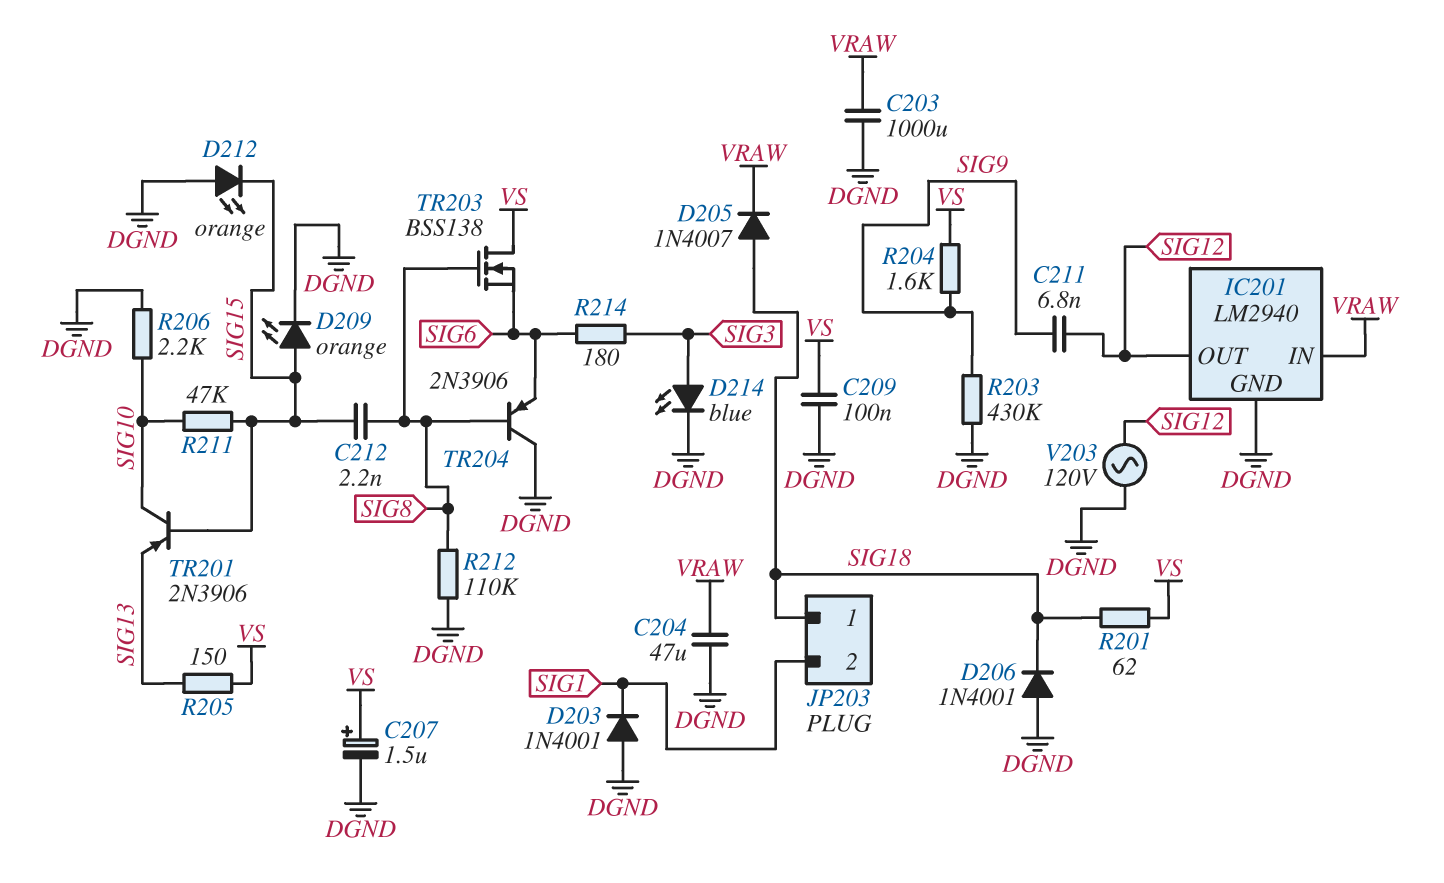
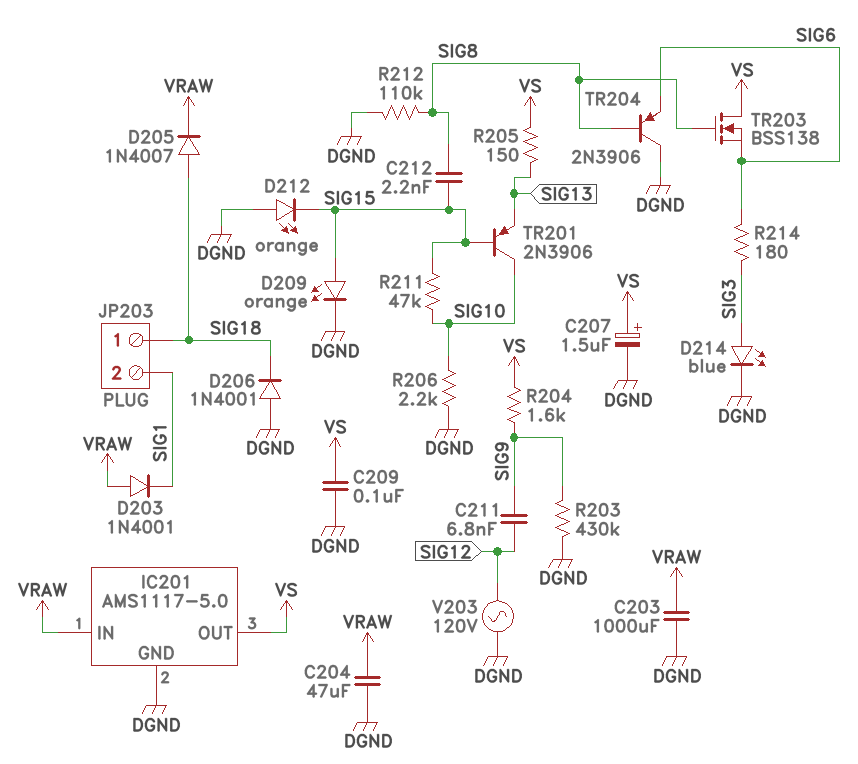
D203: diode 1N4001 (A DGND, K SIG1) -> diode 1N4001 (A VRAW, K SIG1)
IC201: LM2940 -> AMS1117-5.0
IC201 pin OUT: SIG12 -> VS
R201: 62 (SIG18, VS) -> none

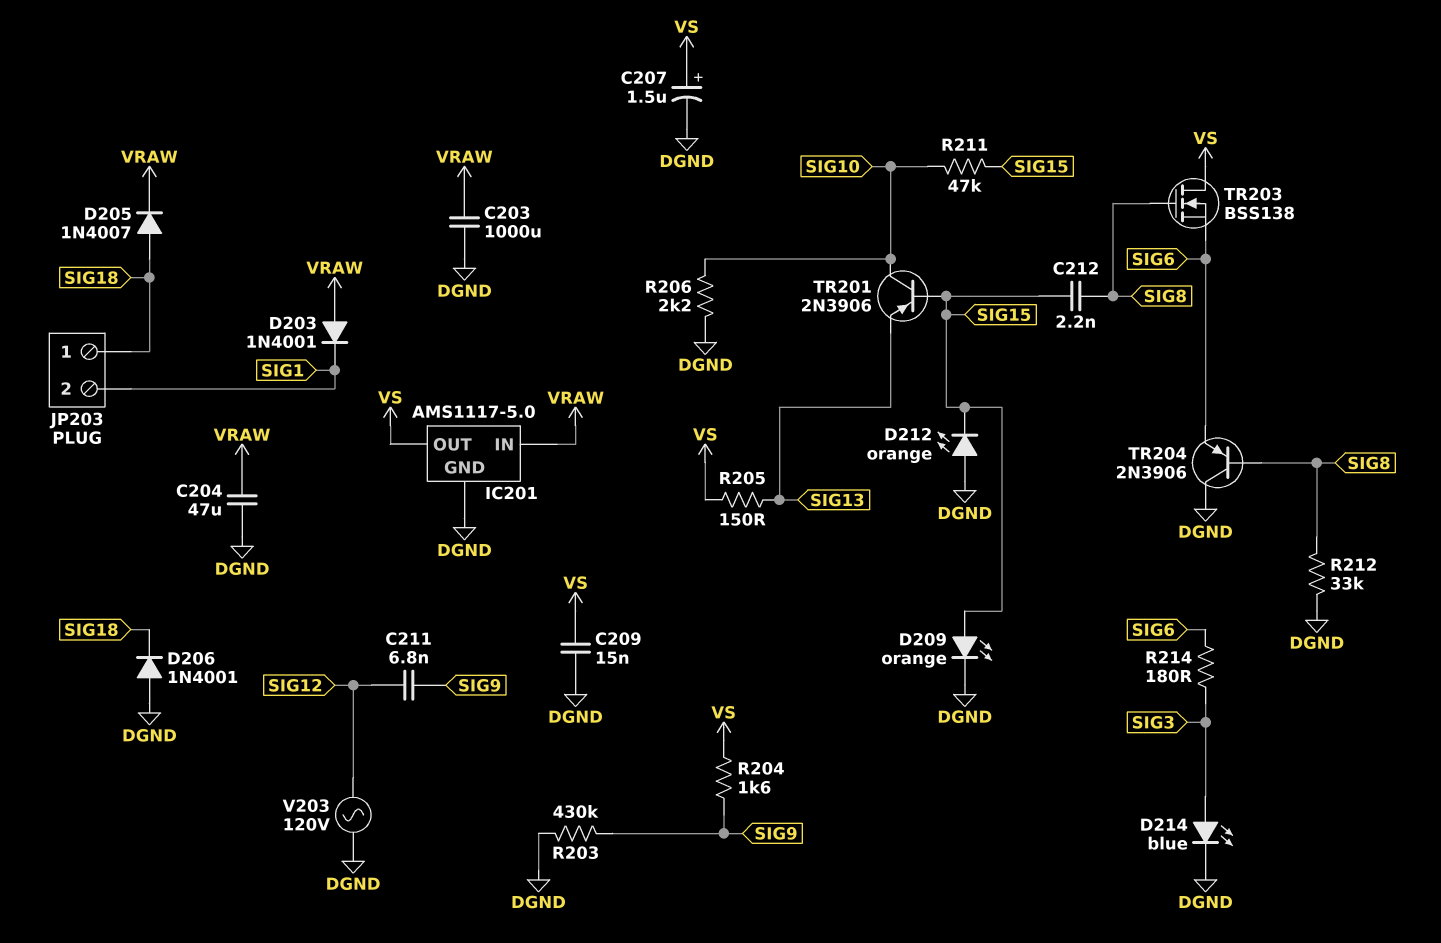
C209: 100nF (DGND, VS) -> 15nF (DGND, VS)
R212: 110k (DGND, SIG8) -> 33k (DGND, SIG8)

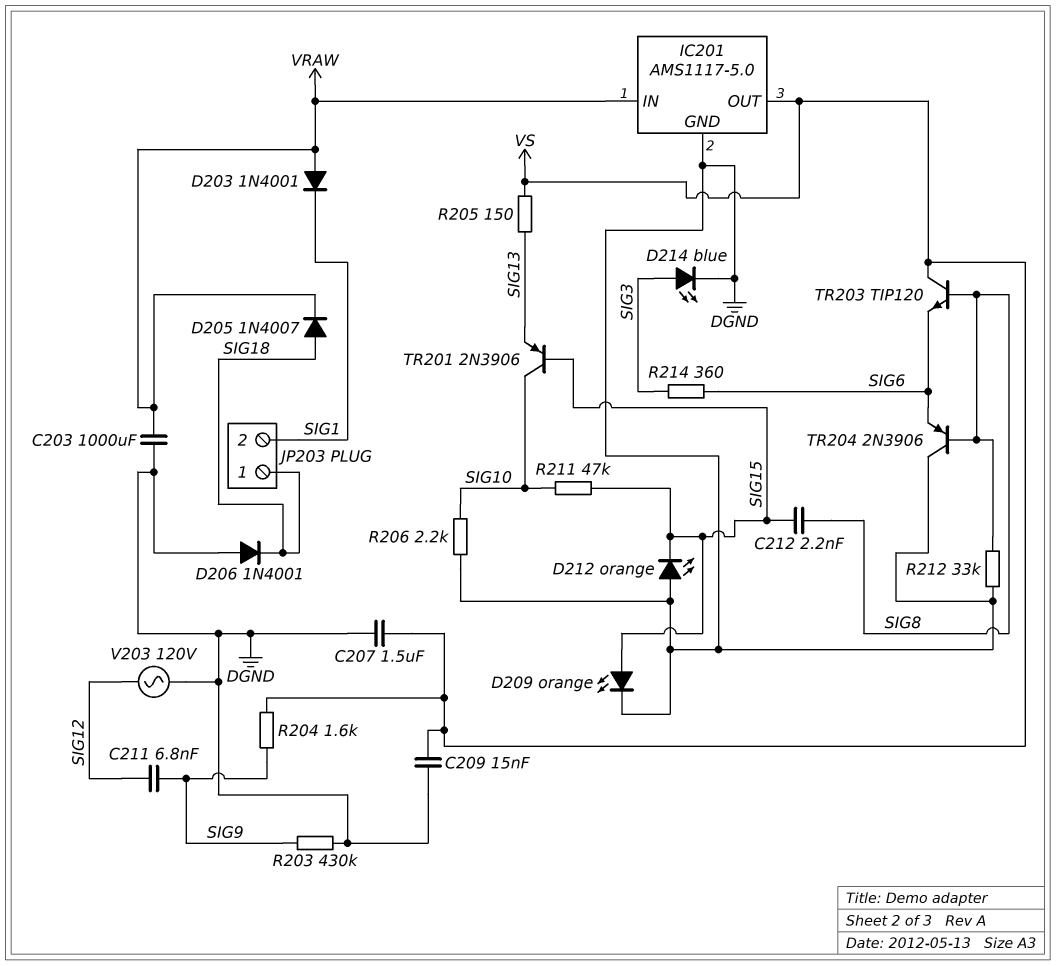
C204: 47uF (DGND, VRAW) -> none
C207: 1.5uF (plus VS, minus DGND) -> 1.5uF (DGND, VS)
R214: 180 (SIG3, SIG6) -> 360 (SIG3, SIG6)
TR203: NMOS BSS138 (G SIG8, D VS, S SIG6) -> NPN TIP120 (B SIG8, C VS, E SIG6)

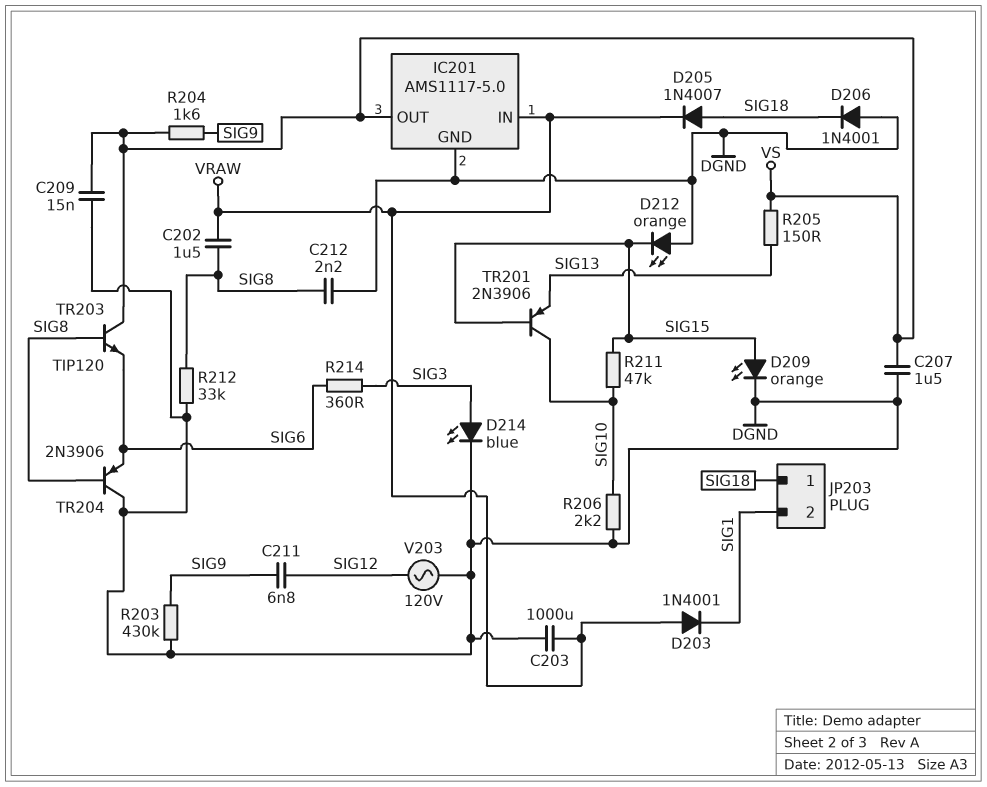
C202: none -> 1.5uF (SIG8, VRAW)
C212: 2.2nF (SIG8, SIG15) -> 2.2nF (DGND, SIG8)

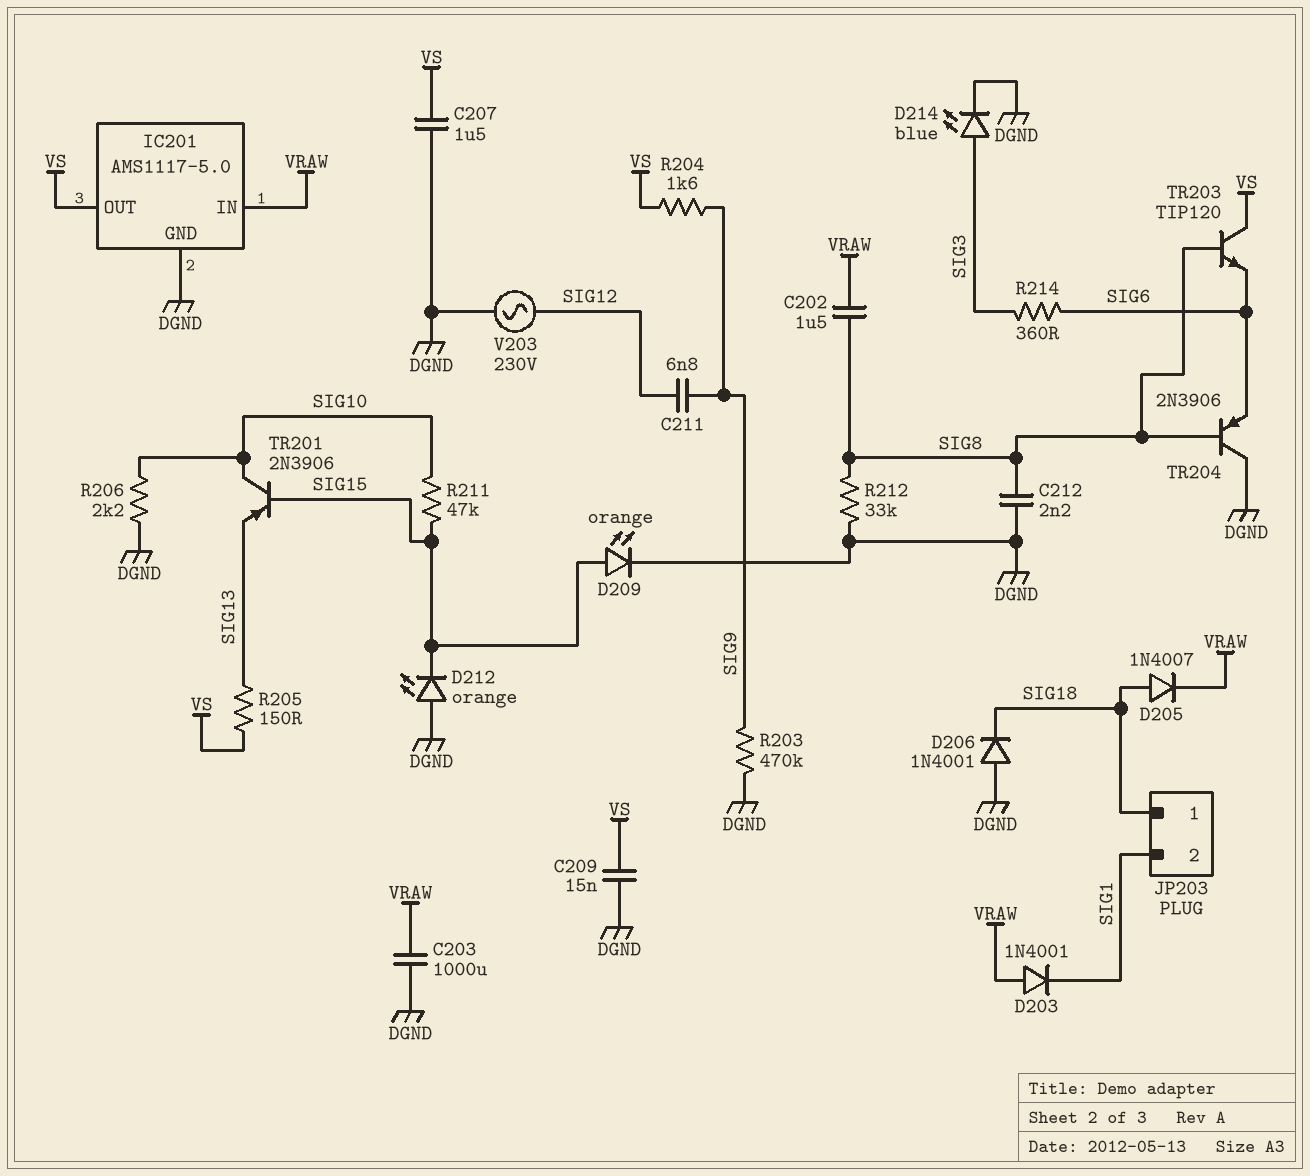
R203: 430k (DGND, SIG9) -> 470k (DGND, SIG9)
V203: AC 120V (DGND, SIG12) -> AC 230V (DGND, SIG12)

